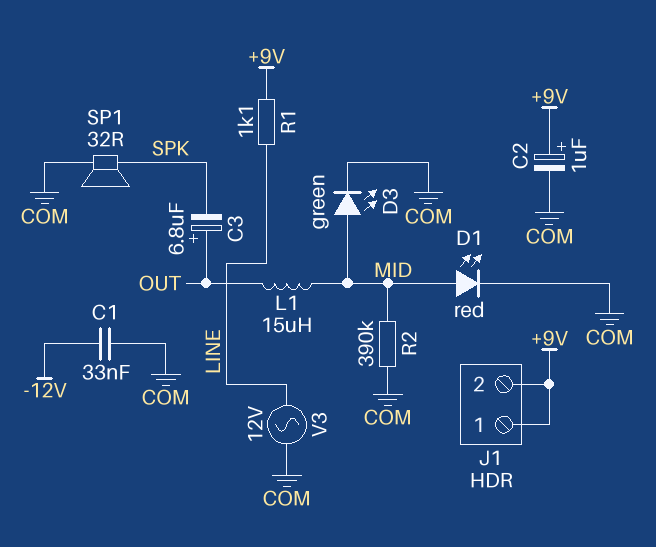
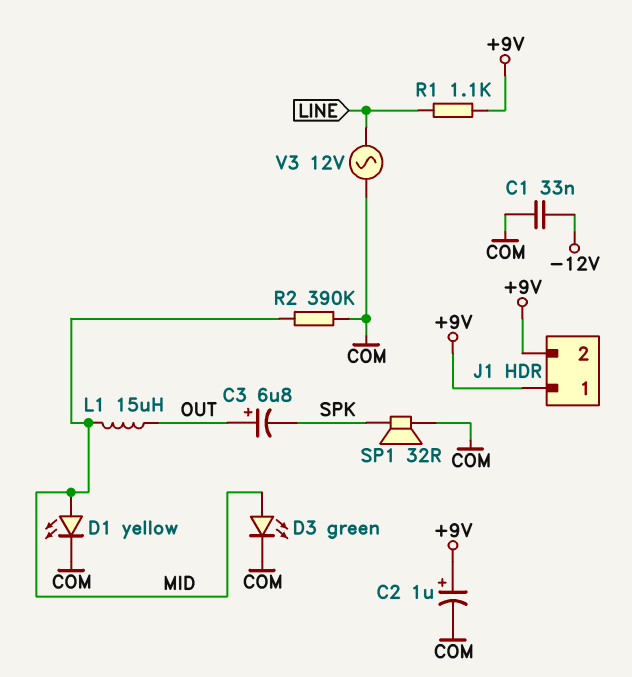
D1: LED red (A MID, K COM) -> LED yellow (A MID, K COM)

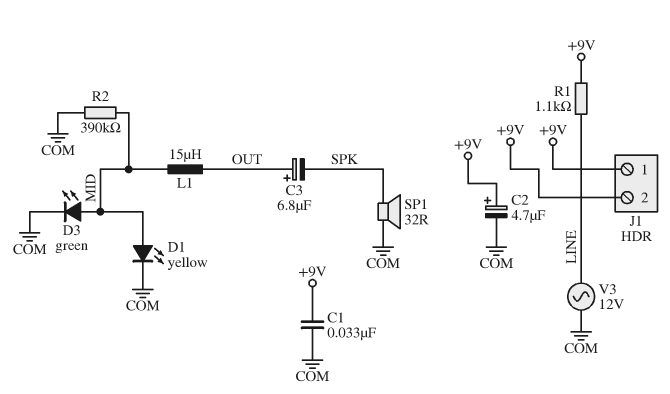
C1: 33nF (-12V, COM) -> 33nF (+9V, COM)
C2: 1uF (plus +9V, minus COM) -> 4.7uF (plus +9V, minus COM)

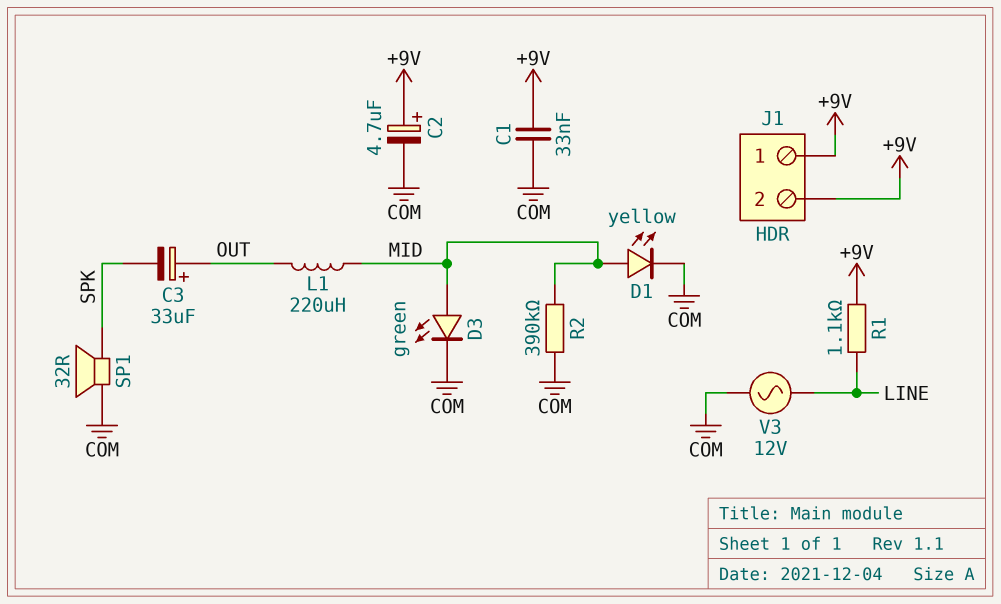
C3: 6.8uF (plus OUT, minus SPK) -> 33uF (plus OUT, minus SPK)
L1: 15uH (MID, OUT) -> 220uH (MID, OUT)

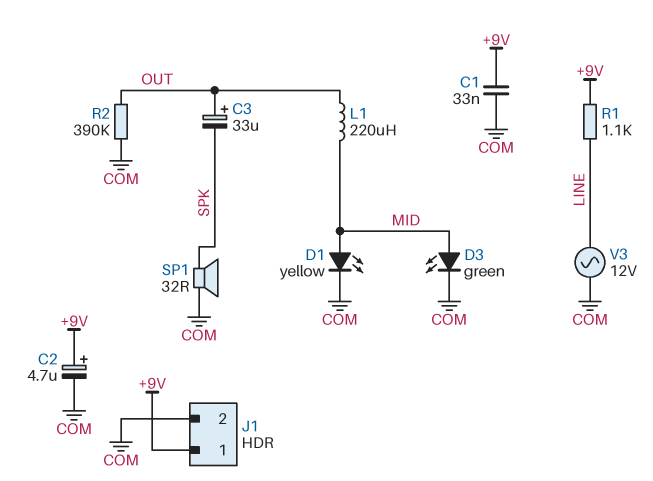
J1 pin 2: +9V -> COM
R2: 390k (COM, MID) -> 390k (COM, OUT)

